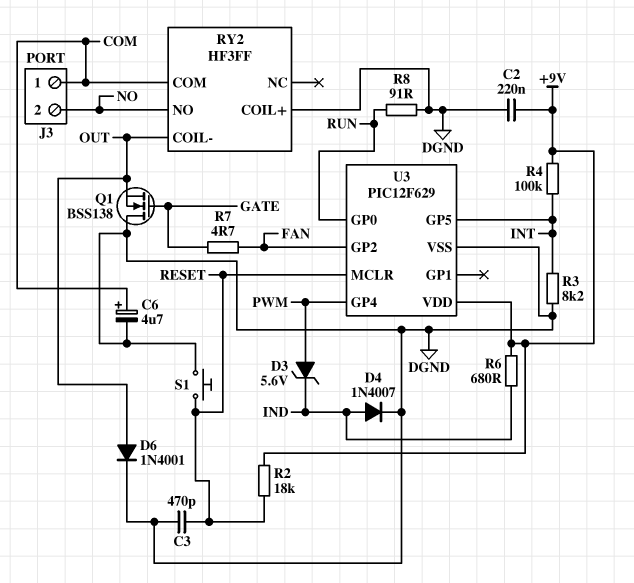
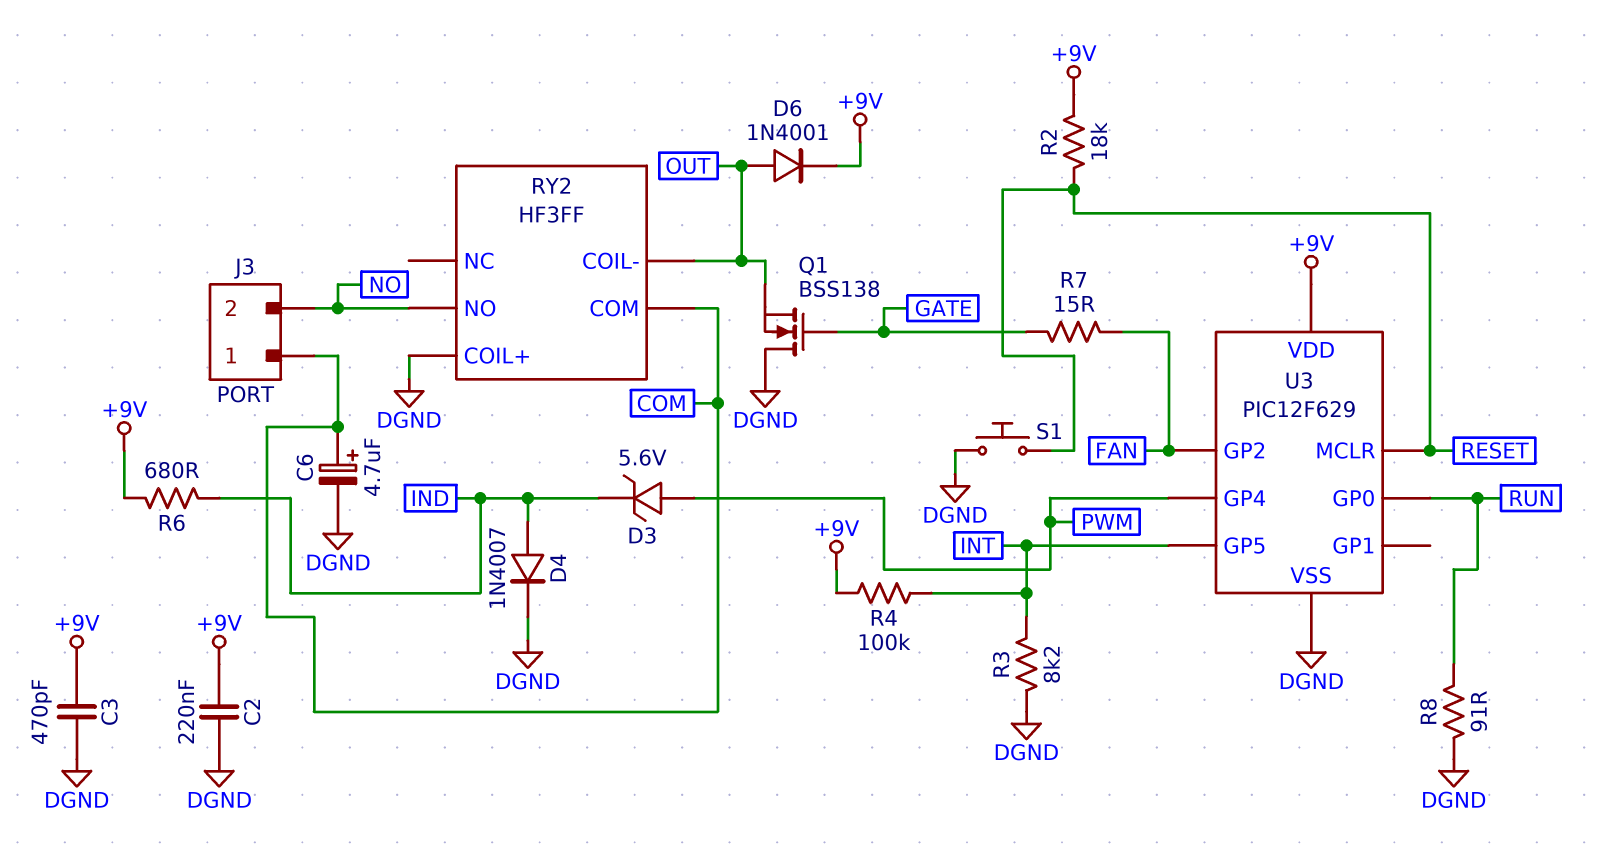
C3: 470pF (DGND, RESET) -> 470pF (+9V, DGND)
D6: diode 1N4001 (A OUT, K DGND) -> diode 1N4001 (A OUT, K +9V)
R7: 4.7 (FAN, GATE) -> 15 (FAN, GATE)

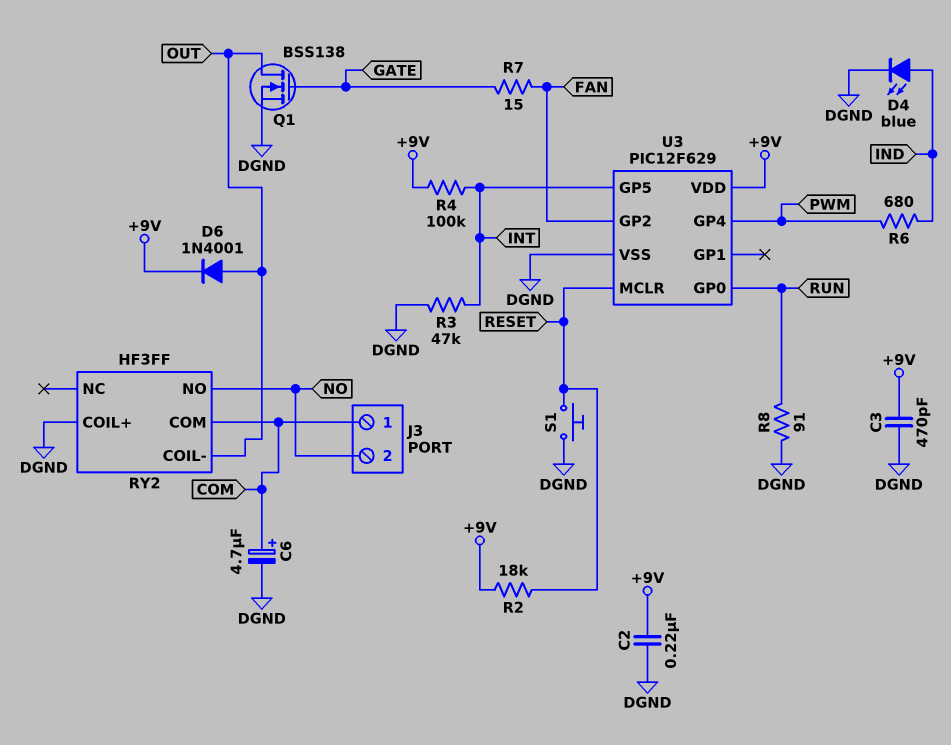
D3: zener 5.6V (A PWM, K IND) -> none
D4: diode 1N4007 (A IND, K DGND) -> LED blue (A IND, K DGND)
Q1: NMOS BSS138 (G GATE, D DGND, S OUT) -> NMOS BSS138 (G GATE, D OUT, S DGND)
R3: 8.2k (DGND, INT) -> 47k (DGND, INT)
R6: 680 (+9V, IND) -> 680 (IND, PWM)

